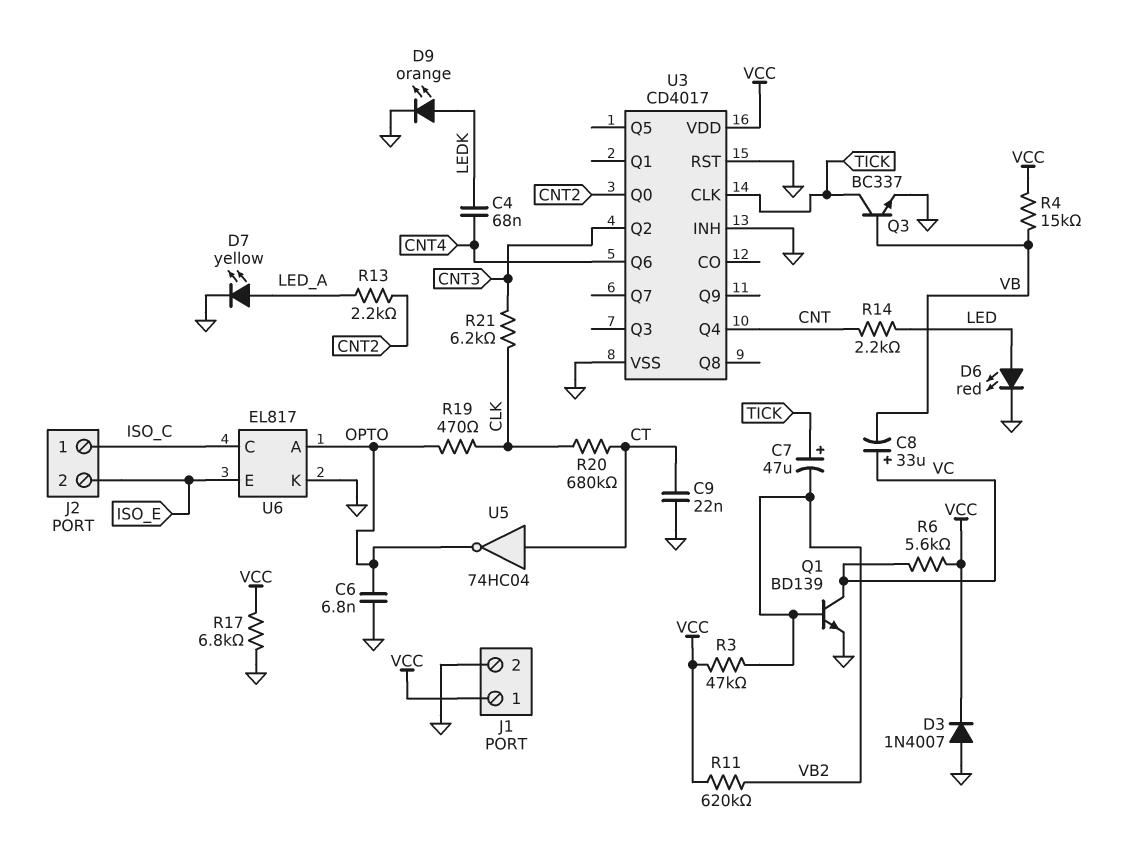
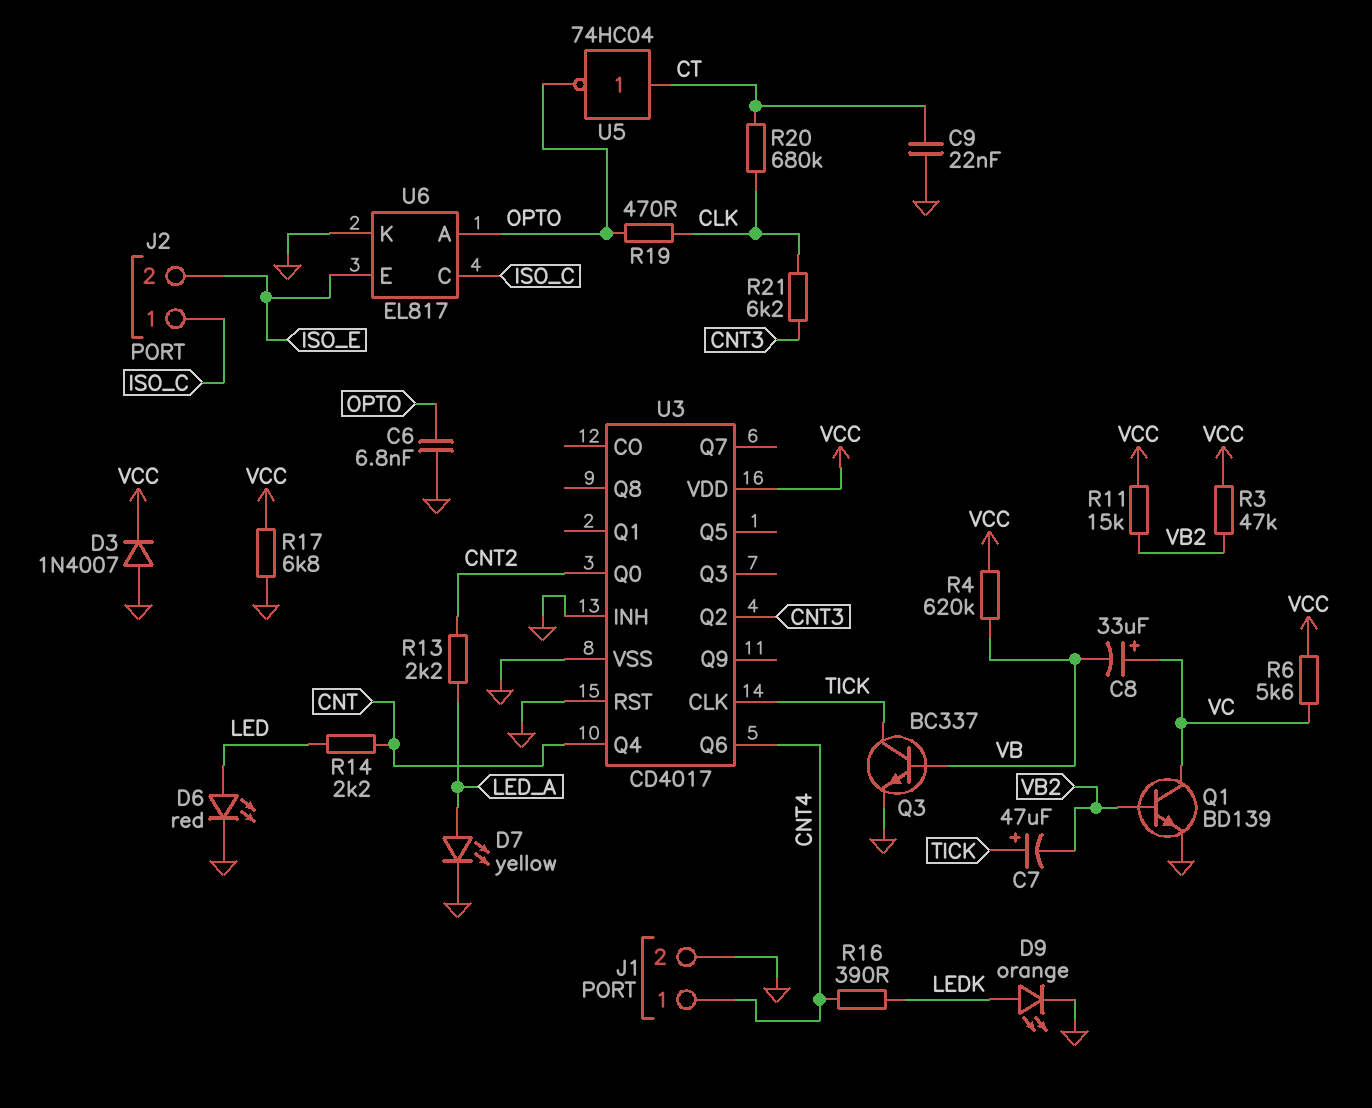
C4: 68nF (CNT4, LEDK) -> none
J1 pin 1: VCC -> CNT4
R4: 15k (VB, VCC) -> 620k (VB, VCC)
R11: 620k (VB2, VCC) -> 15k (VB2, VCC)
R16: none -> 390 (CNT4, LEDK)

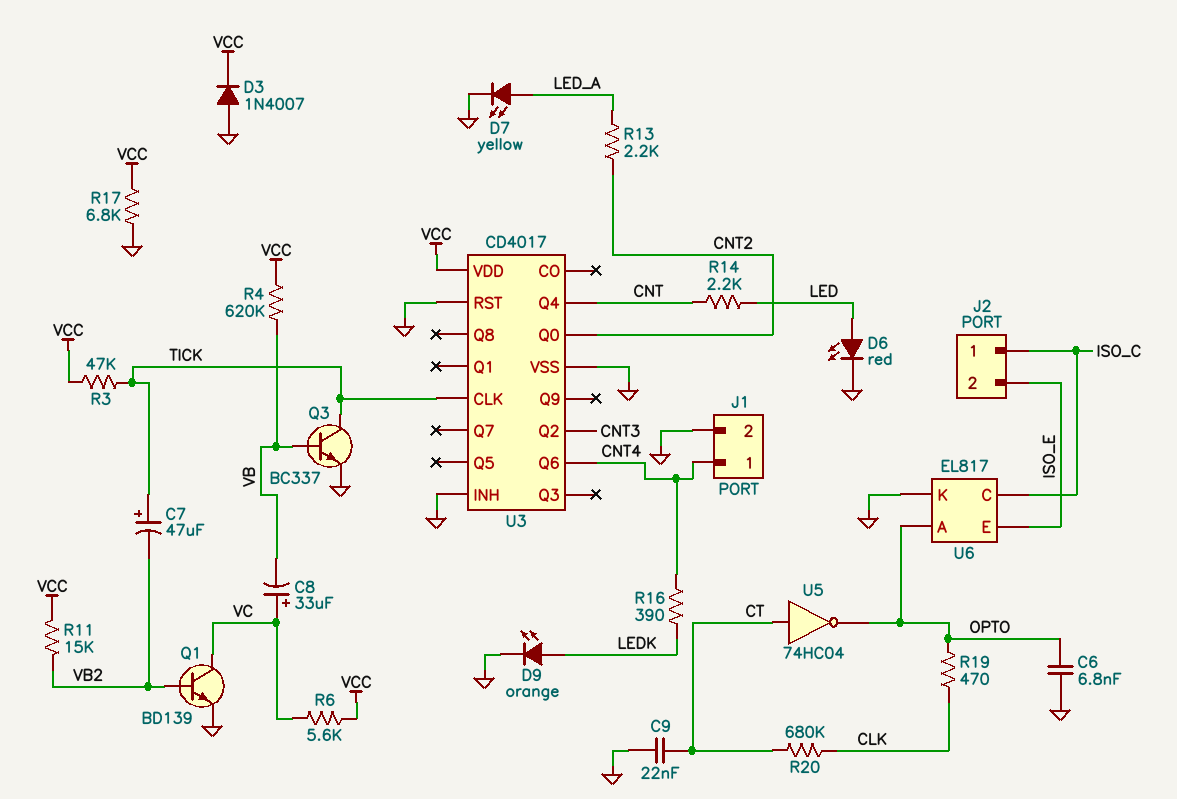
R3: 47k (VB2, VCC) -> 47k (TICK, VCC)
R21: 6.2k (CLK, CNT3) -> none

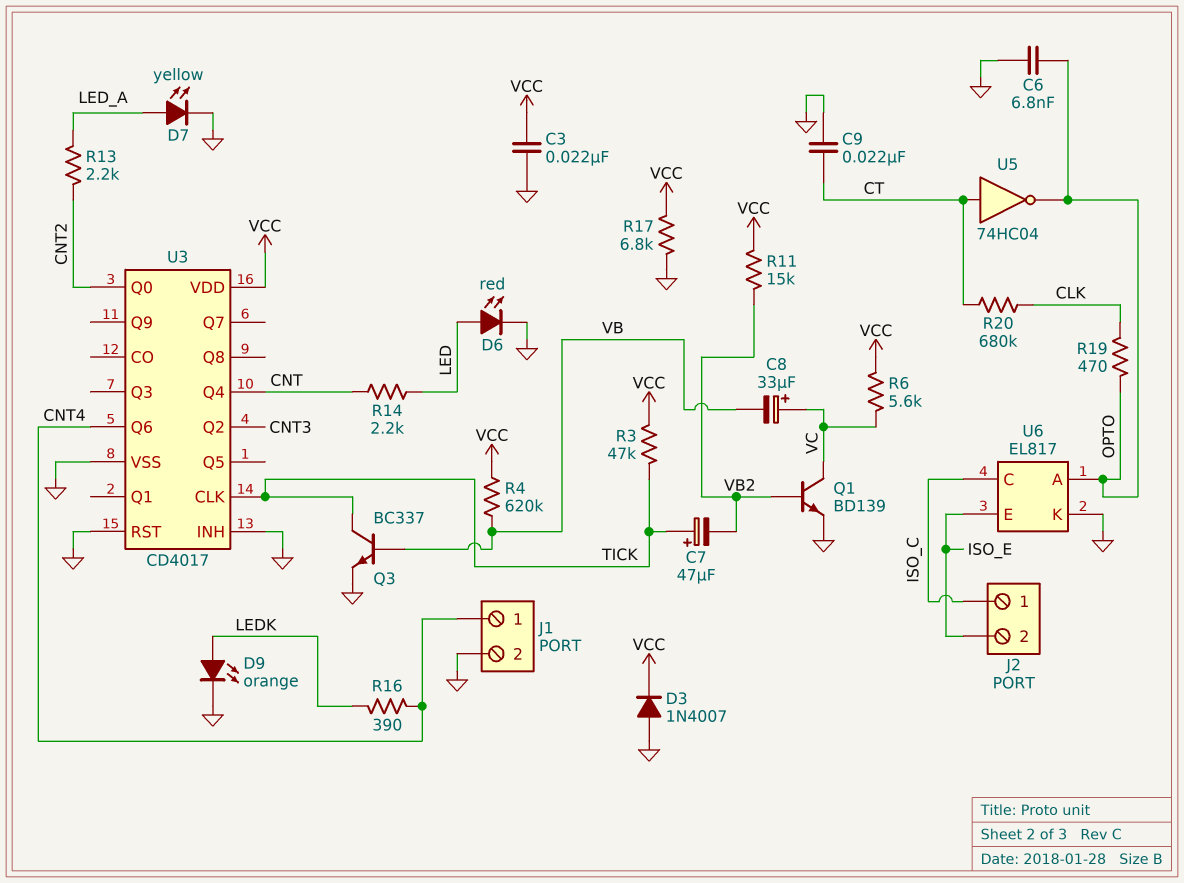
C3: none -> 22nF (GND, VCC)

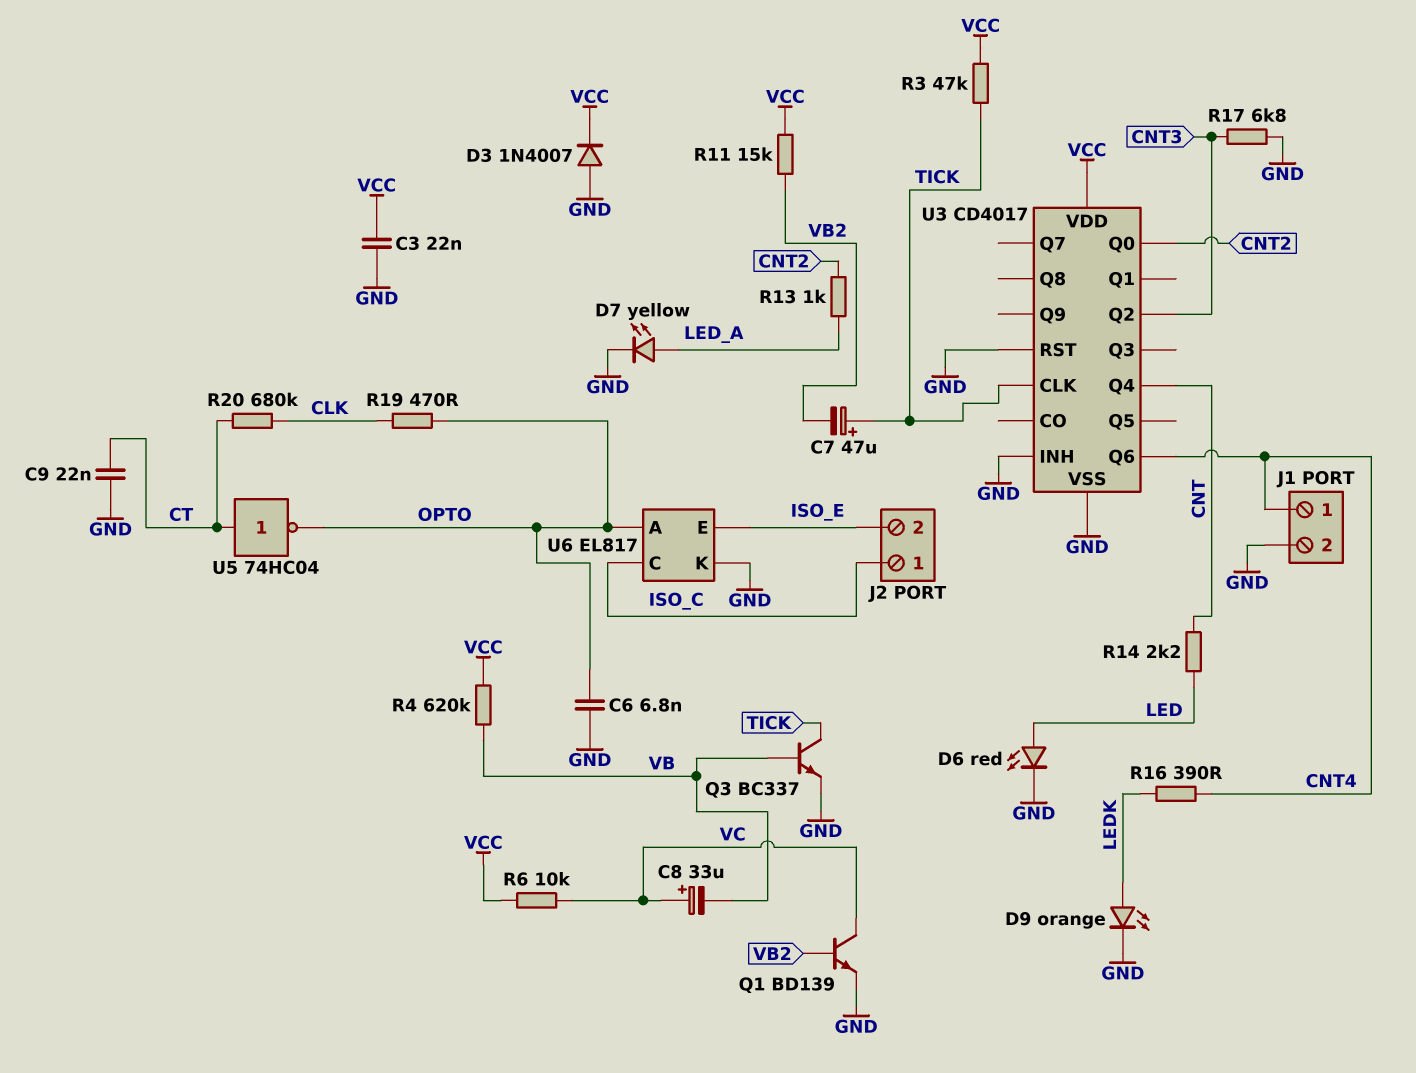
R6: 5.6k (VC, VCC) -> 10k (VC, VCC)
R13: 2.2k (CNT2, LED_A) -> 1k (CNT2, LED_A)
R17: 6.8k (GND, VCC) -> 6.8k (CNT3, GND)

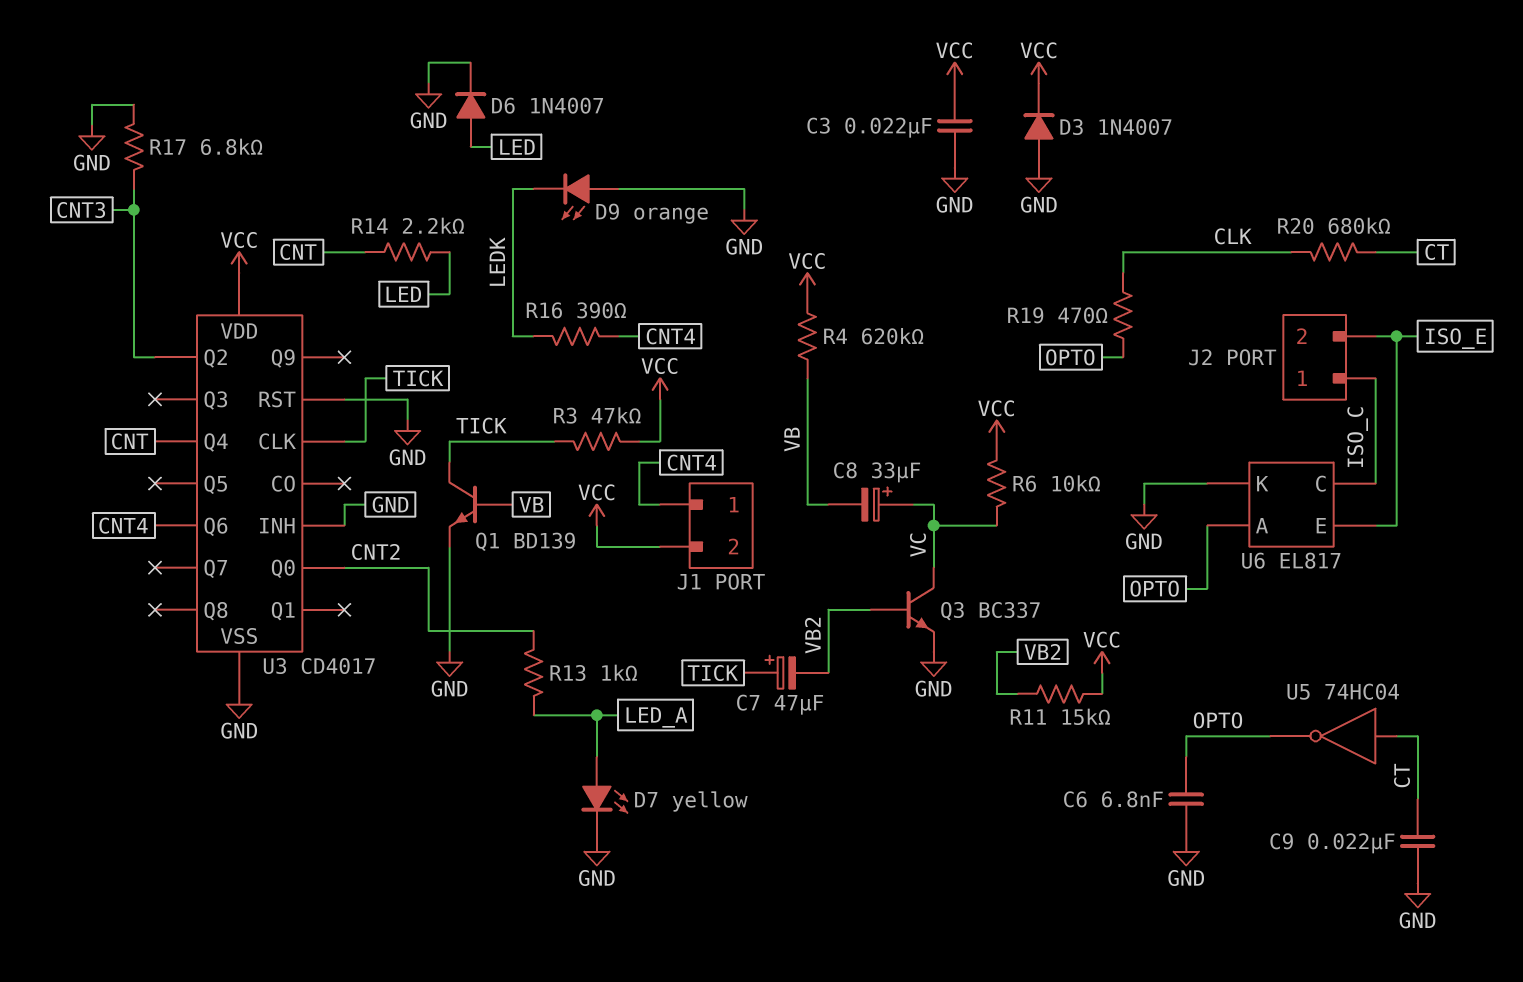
D6: LED red (A LED, K GND) -> diode 1N4007 (A LED, K GND)
D9: LED orange (A LEDK, K GND) -> LED orange (A GND, K LEDK)
J1 pin 2: GND -> VCC
Q1: NPN BD139 (B VB2, C VC, E GND) -> NPN BD139 (B VB, C TICK, E GND)
Q3: NPN BC337 (B VB, C TICK, E GND) -> NPN BC337 (B VB2, C VC, E GND)

